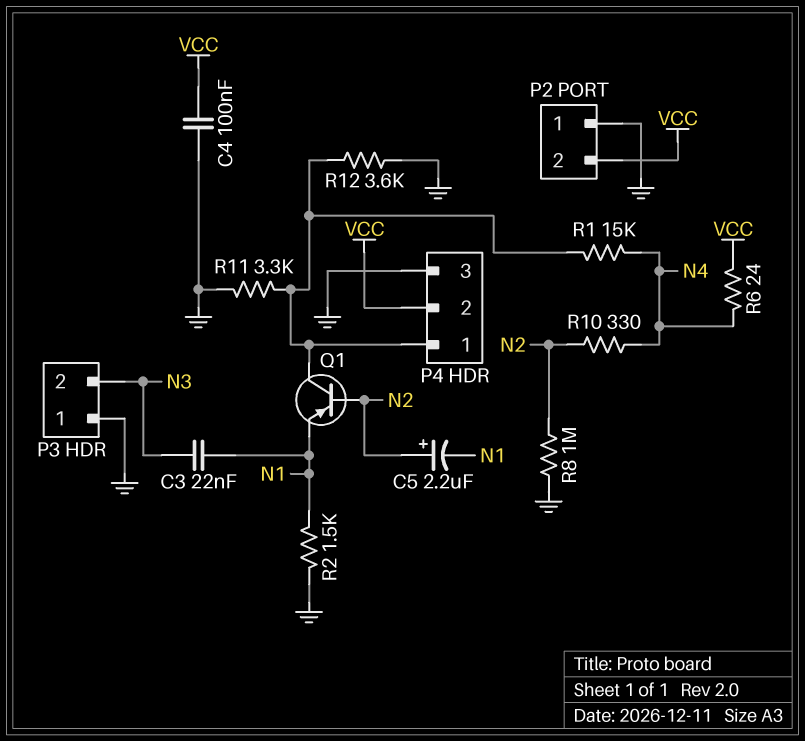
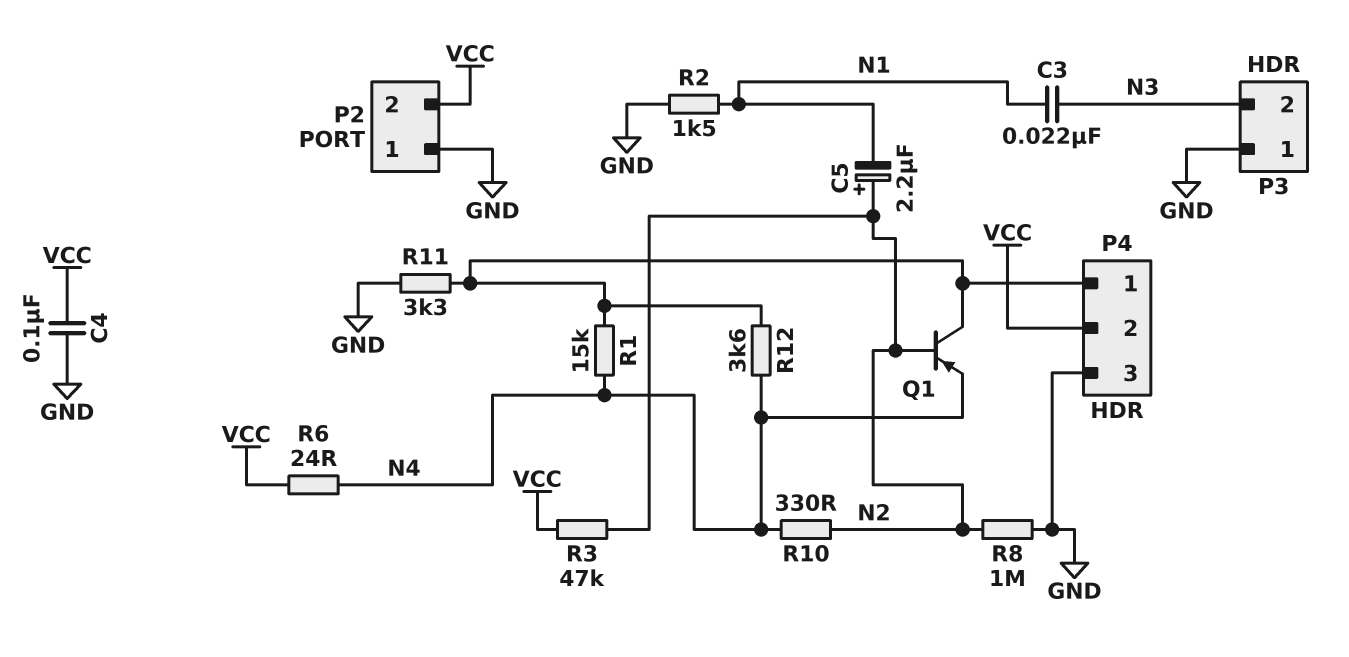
Q1: PNP (B N2, C P4/1, E N1) -> PNP (B N2, C P4/1, E N4)
R3: none -> 47k (N2, VCC)
R12: 3.6k (GND, P4/1) -> 3.6k (N4, P4/1)

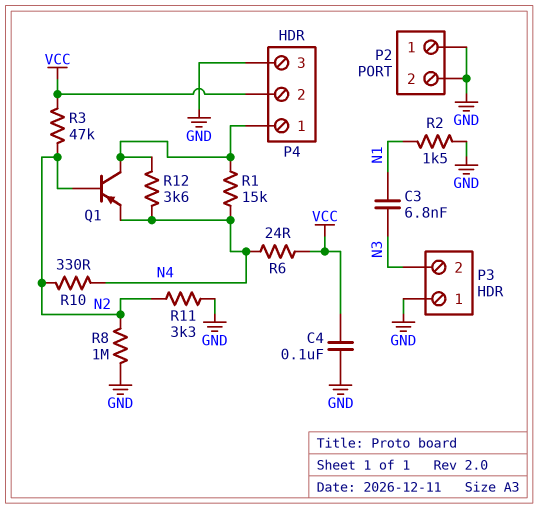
C3: 22nF (N1, N3) -> 6.8nF (N1, N3)
C5: 2.2uF (plus N2, minus N1) -> none
P2 pin 2: VCC -> GND
R11: 3.3k (GND, P4/1) -> 3.3k (GND, N2)

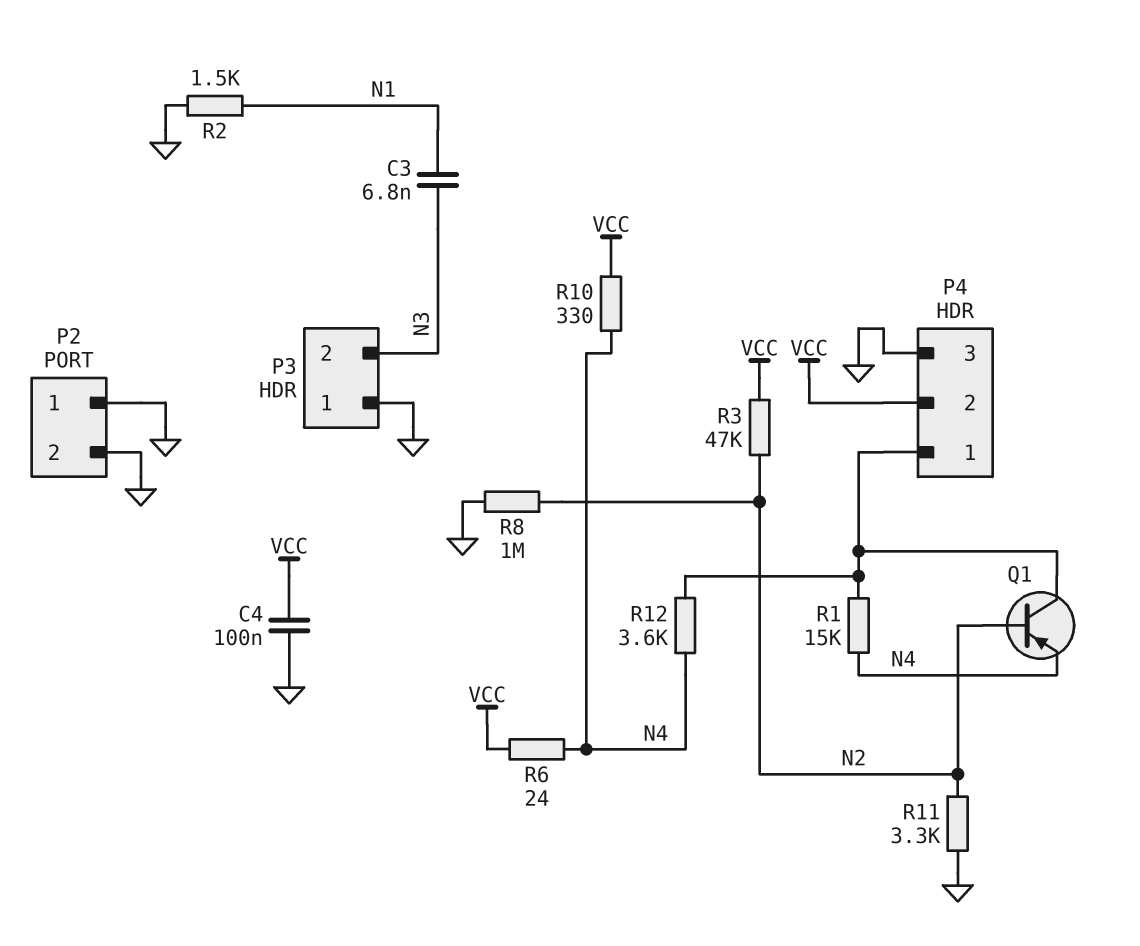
R10: 330 (N2, N4) -> 330 (N4, VCC)

